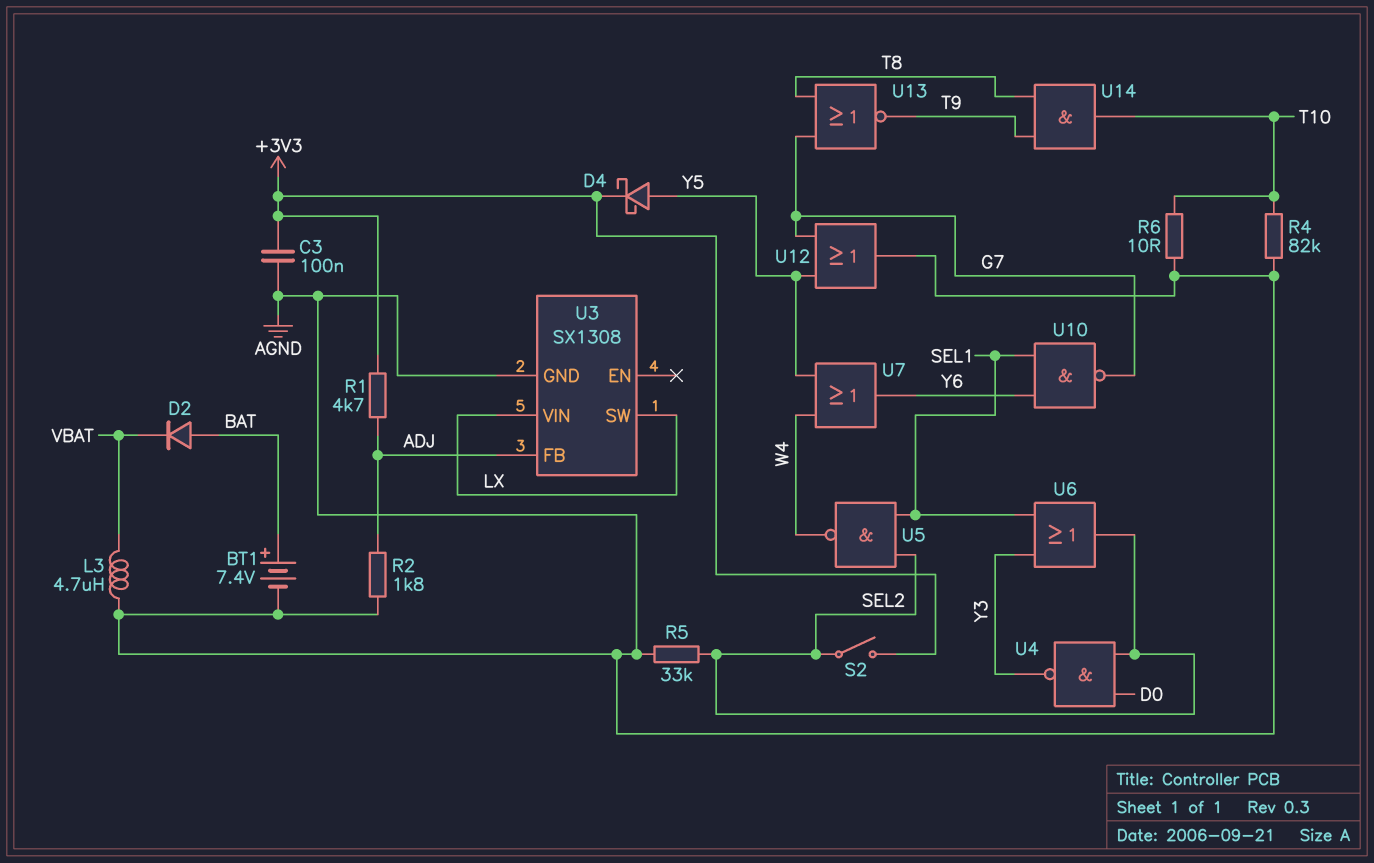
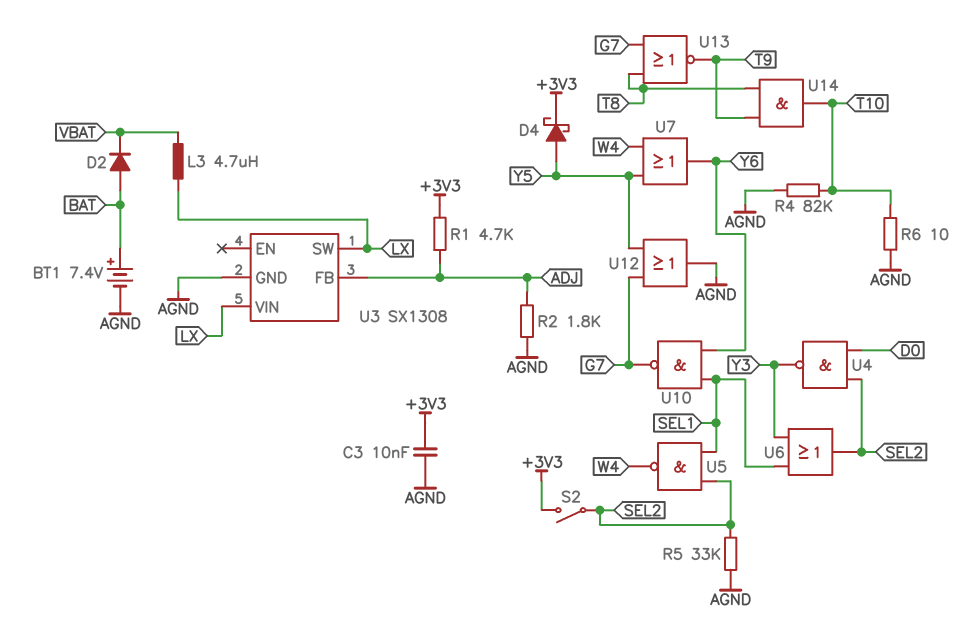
C3: 100nF (+3V3, AGND) -> 10nF (+3V3, AGND)
L3: 4.7uH (AGND, VBAT) -> 4.7uH (LX, VBAT)

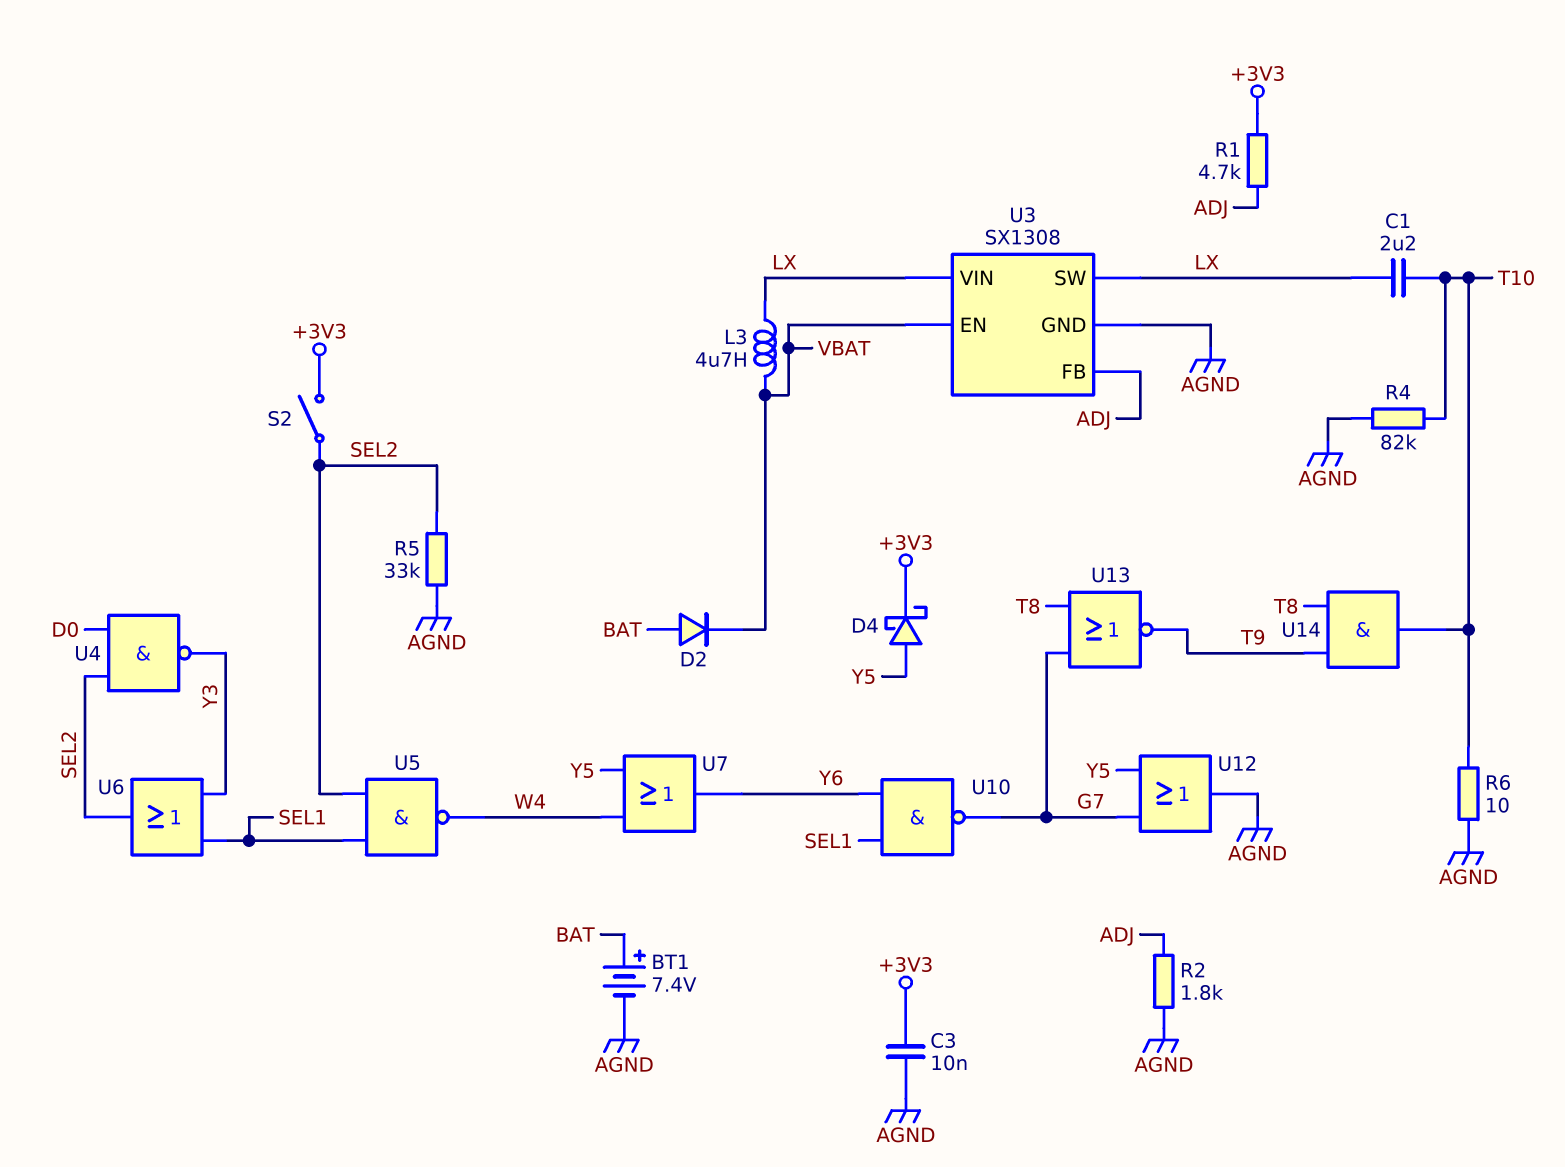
C1: none -> 2.2uF (LX, T10)
U3 pin EN: none -> VBAT

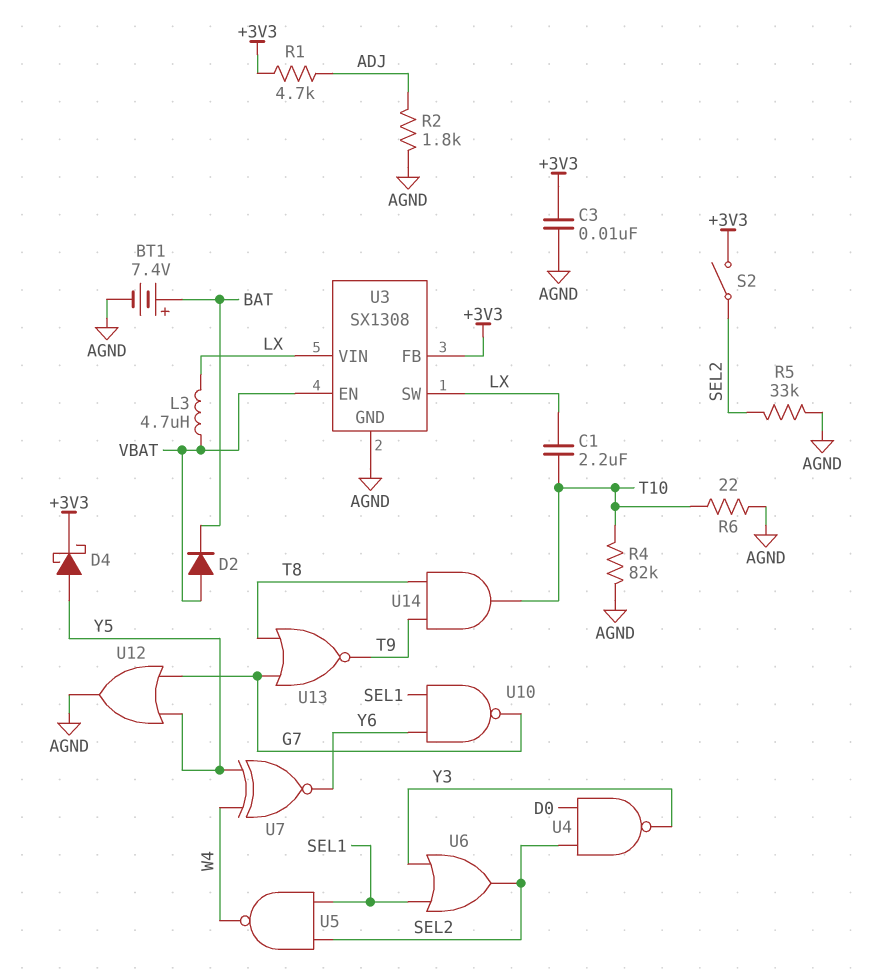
D2: diode (A BAT, K VBAT) -> diode (A VBAT, K BAT)
R6: 10 (AGND, T10) -> 22 (AGND, T10)
U3 pin FB: ADJ -> +3V3
U7: OR (in W4, in Y5, out Y6) -> XNOR (in W4, in Y5, out Y6)

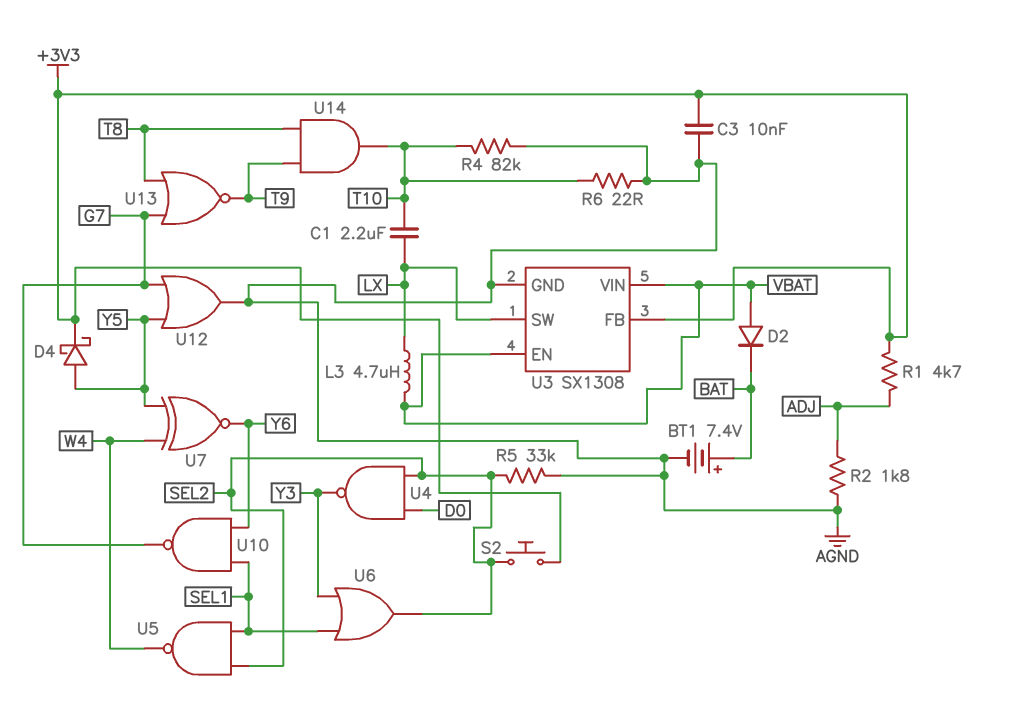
S2: switch (+3V3, SEL2) -> button (+3V3, SEL2)
U3 pin VIN: LX -> VBAT

